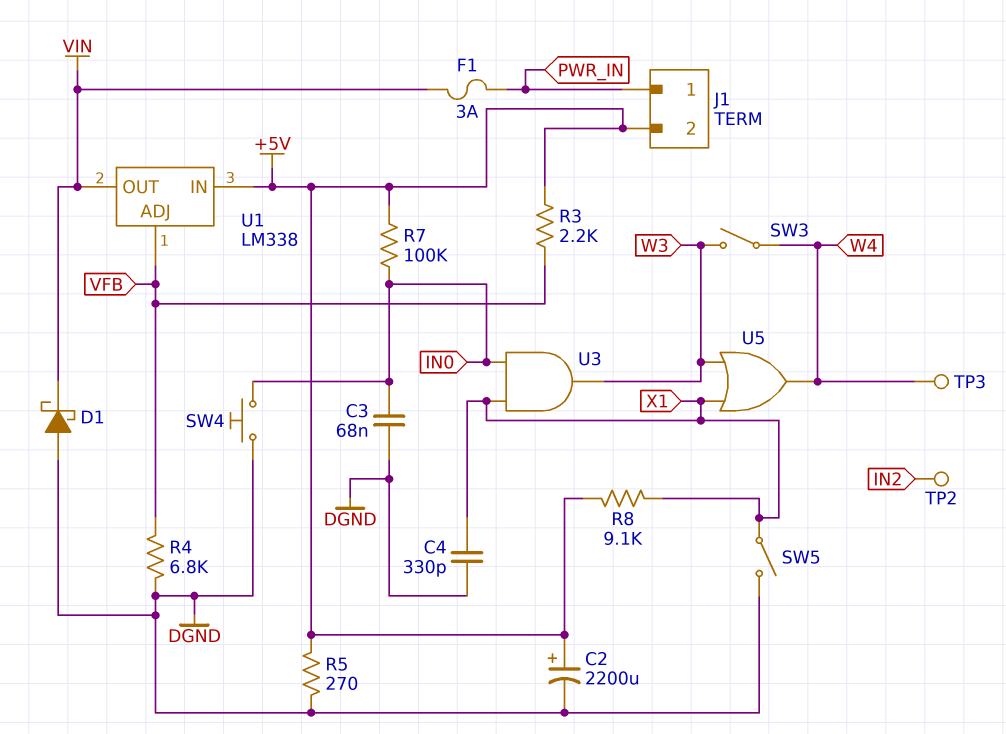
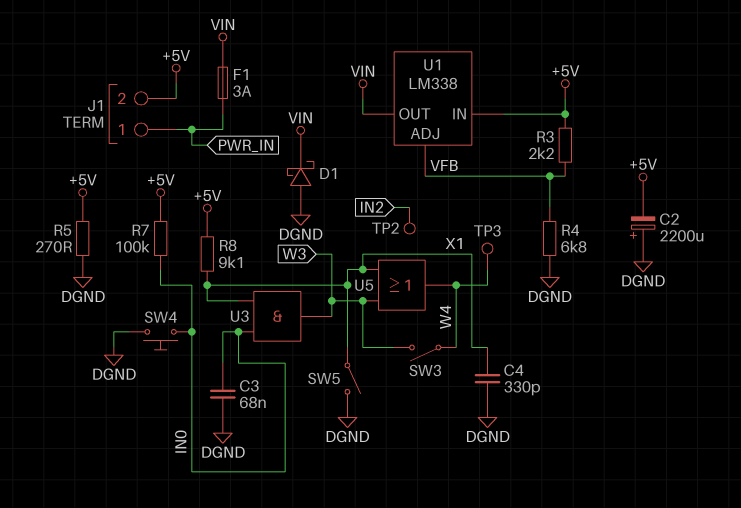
C2: 2200uF (plus +5V, minus DGND) -> 2200uF (plus DGND, minus +5V)

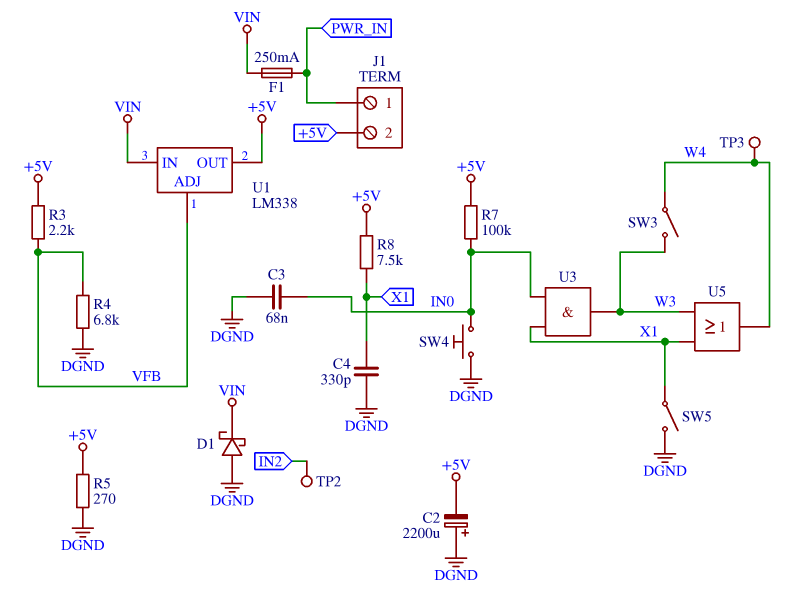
F1: 3A (PWR_IN, VIN) -> 250mA (PWR_IN, VIN)
R8: 9.1k (+5V, X1) -> 7.5k (+5V, X1)
U1 pin IN: +5V -> VIN
U1 pin OUT: VIN -> +5V

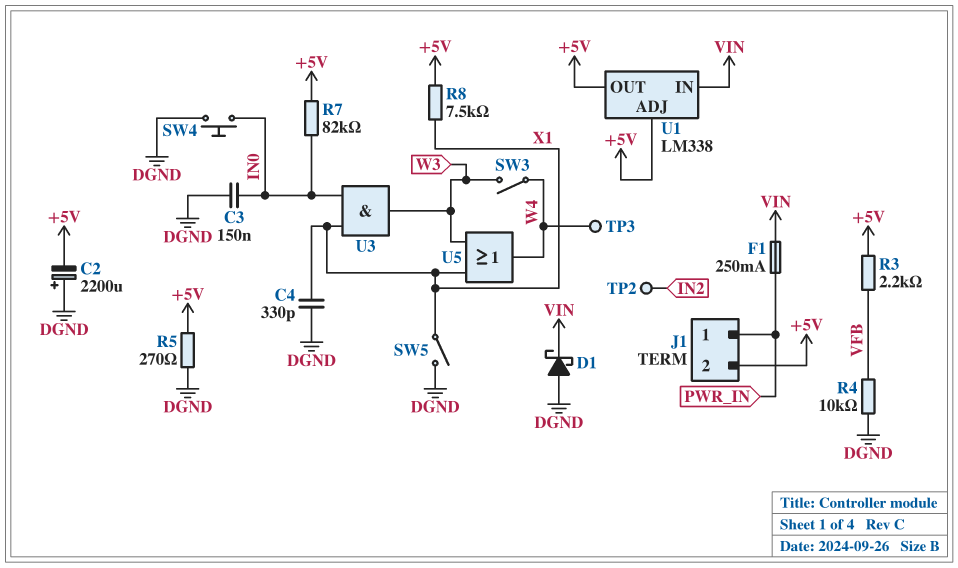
C3: 68nF (DGND, IN0) -> 150nF (DGND, IN0)
R4: 6.8k (DGND, VFB) -> 10k (DGND, VFB)
R7: 100k (+5V, IN0) -> 82k (+5V, IN0)
U1 pin ADJ: VFB -> +5V

